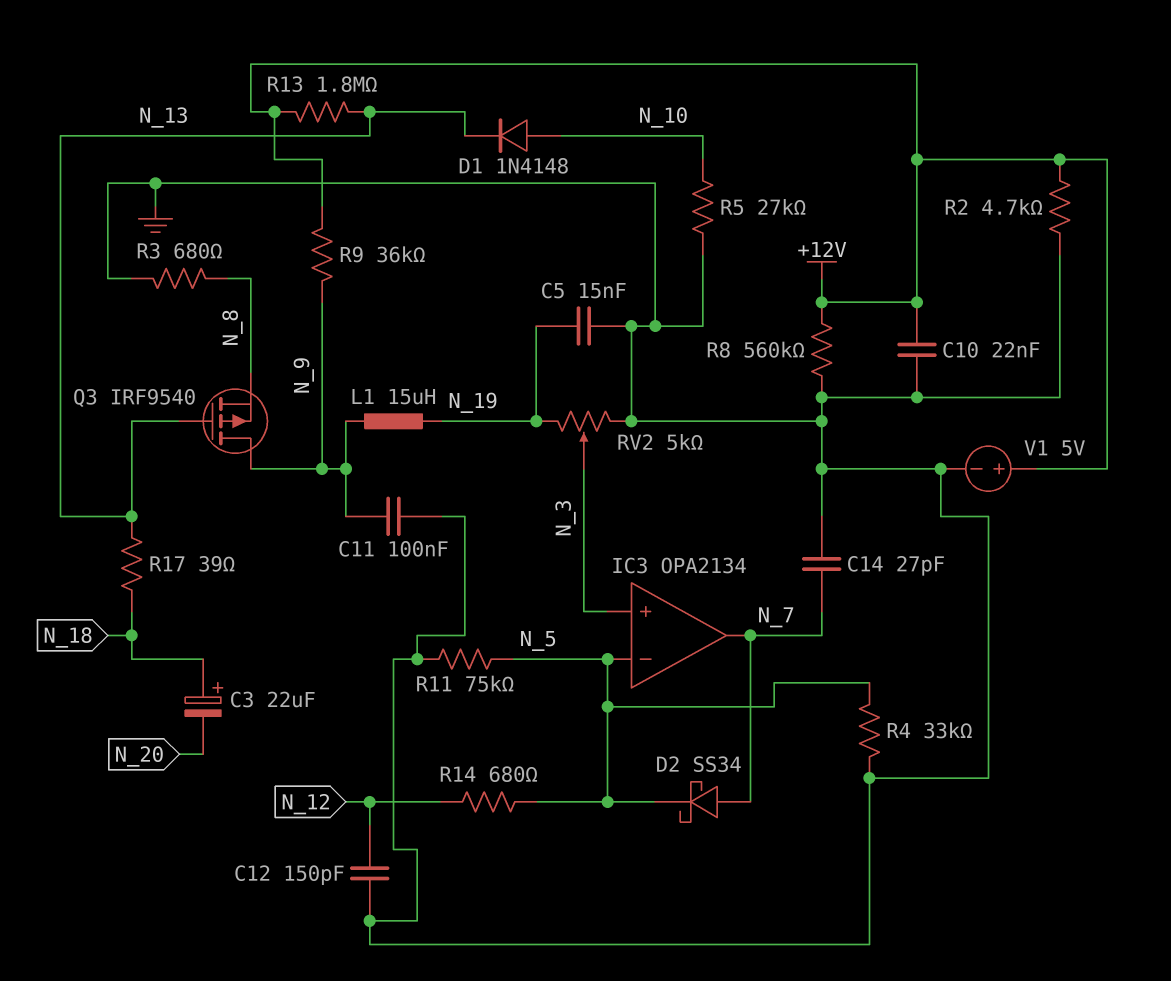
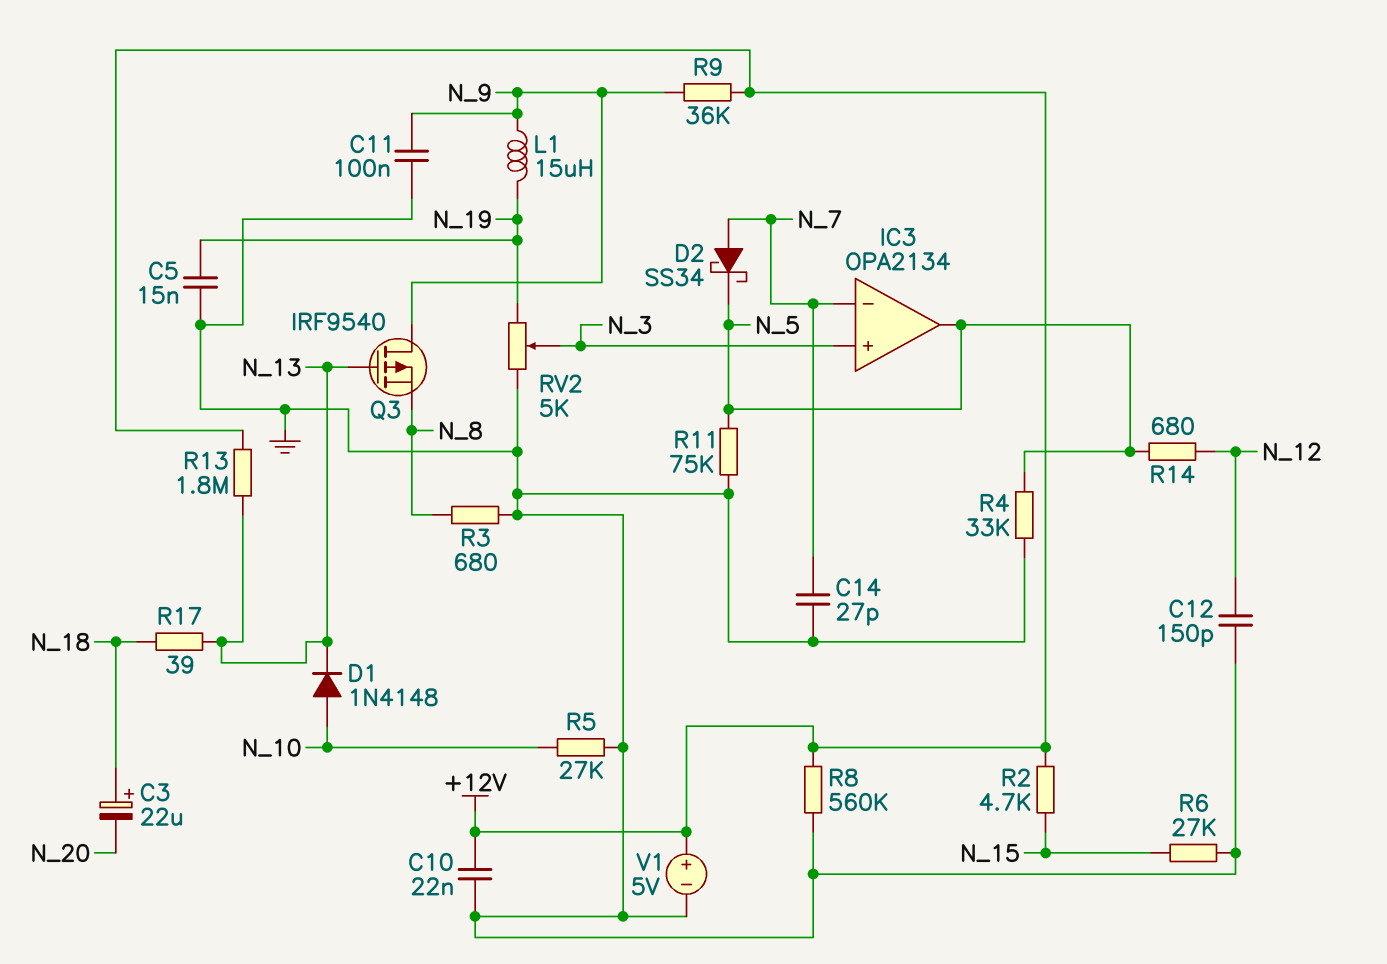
IC3 pin in-: N_5 -> N_7
IC3 pin out: N_7 -> N_5
R2: 4.7k (+12V, GND) -> 4.7k (+12V, N_15)
R6: none -> 27k (GND, N_15)

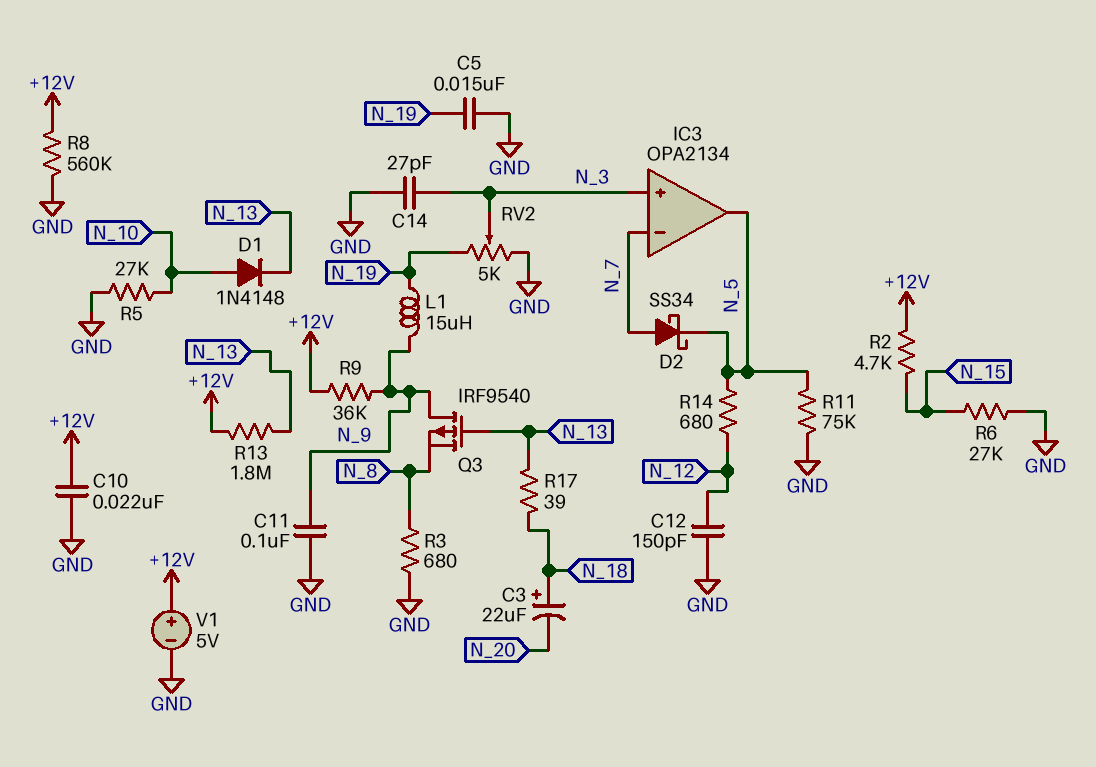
C14: 27pF (GND, N_7) -> 27pF (GND, N_3)
R4: 33k (GND, N_5) -> none

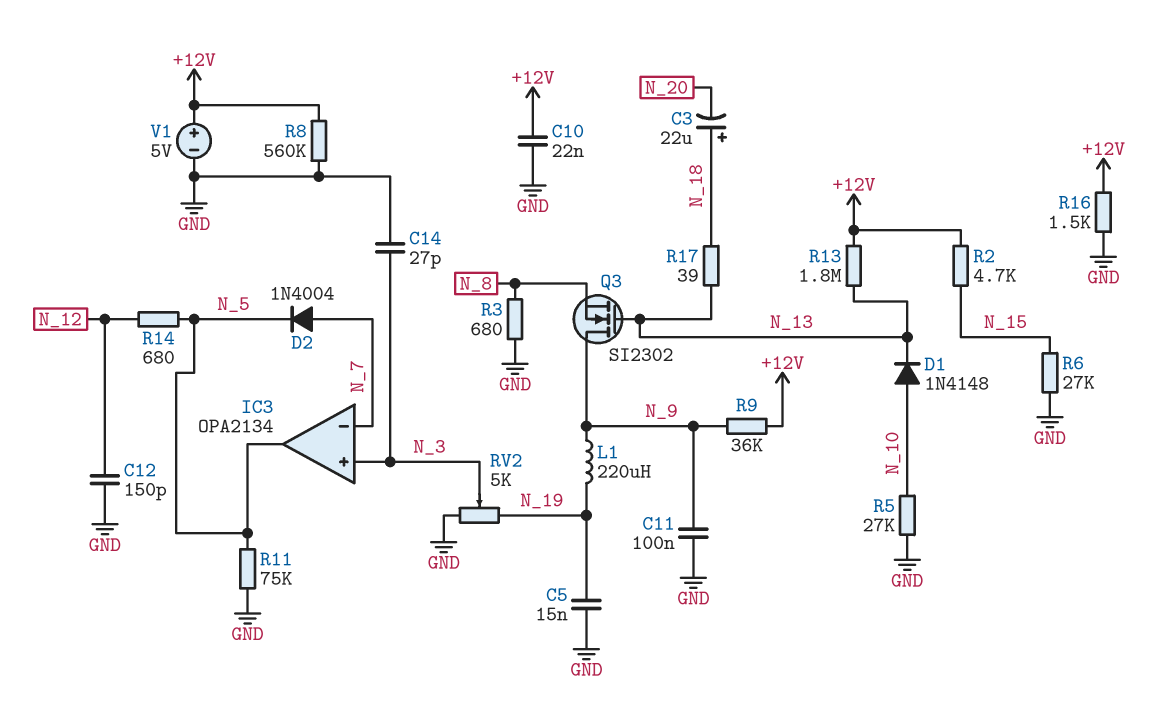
D2: schottky SS34 (A N_7, K N_5) -> diode 1N4004 (A N_7, K N_5)
L1: 15uH (N_9, N_19) -> 220uH (N_9, N_19)
Q3: PMOS IRF9540 (G N_13, D N_9, S N_8) -> NMOS SI2302 (G N_13, D N_9, S N_8)
R16: none -> 1.5k (+12V, GND)

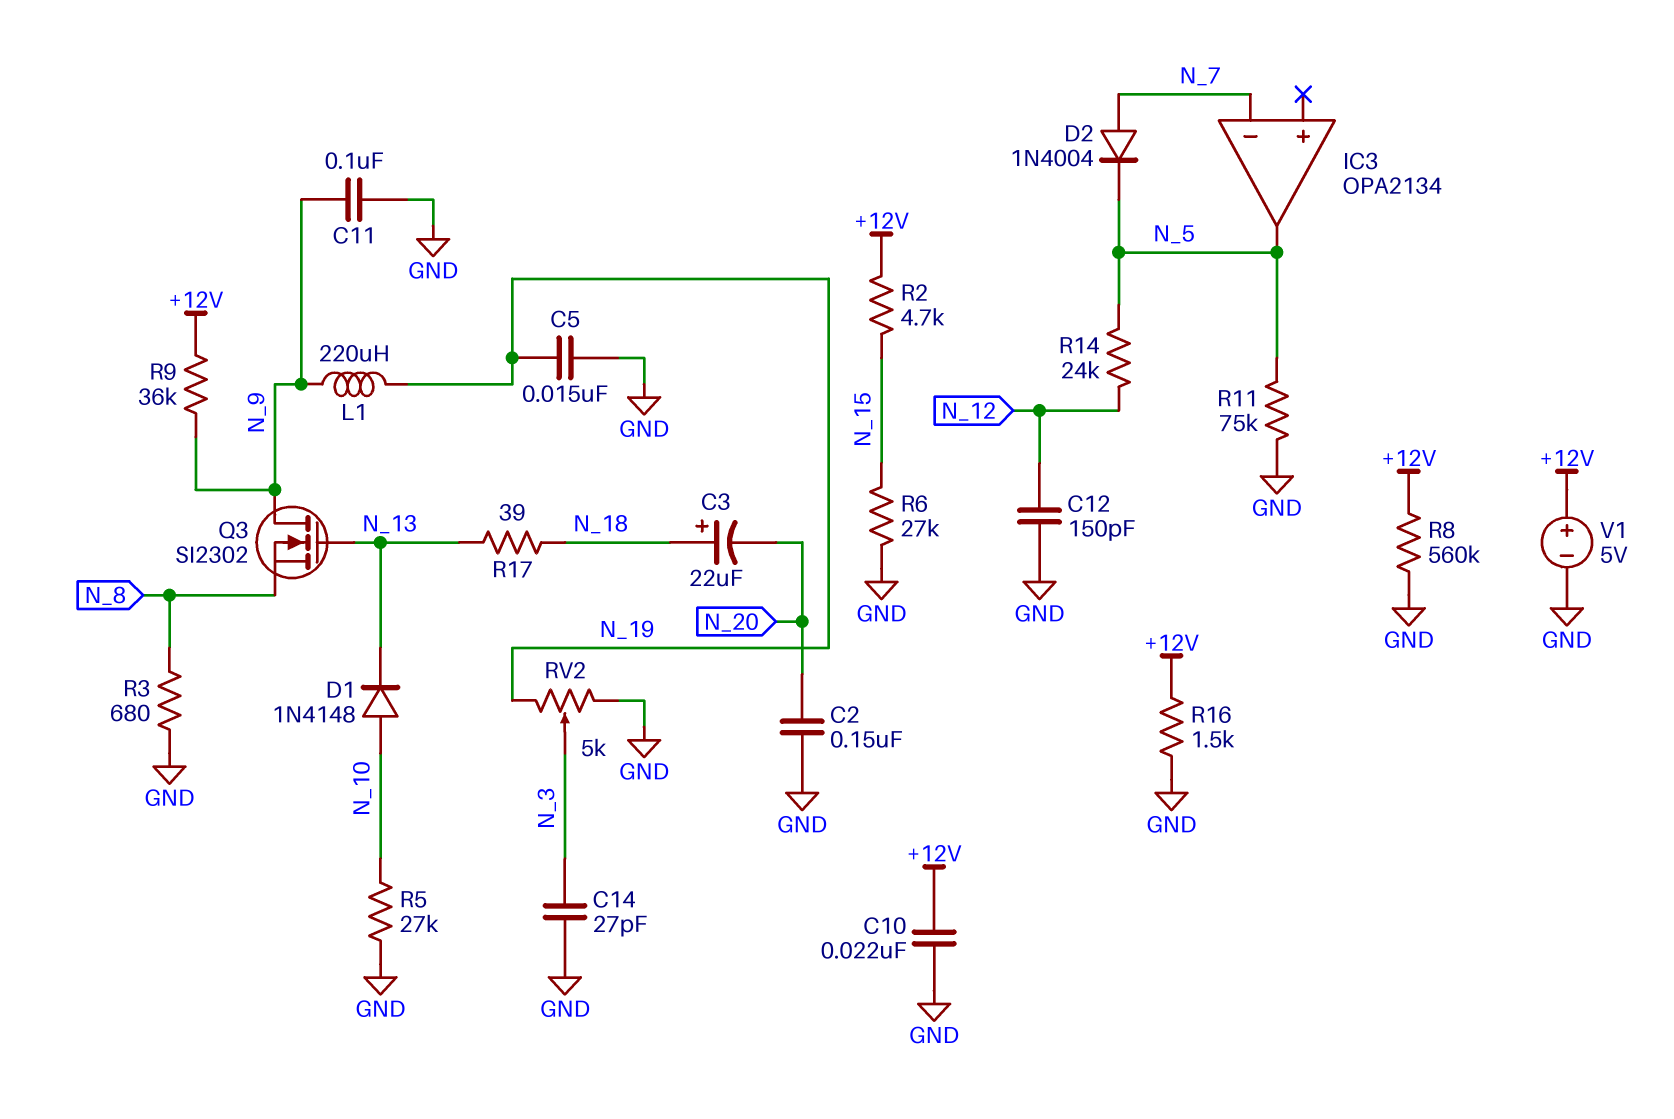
C2: none -> 150nF (GND, N_20)
IC3 pin in+: N_3 -> none
R13: 1.8M (+12V, N_13) -> none
R14: 680 (N_5, N_12) -> 24k (N_5, N_12)

